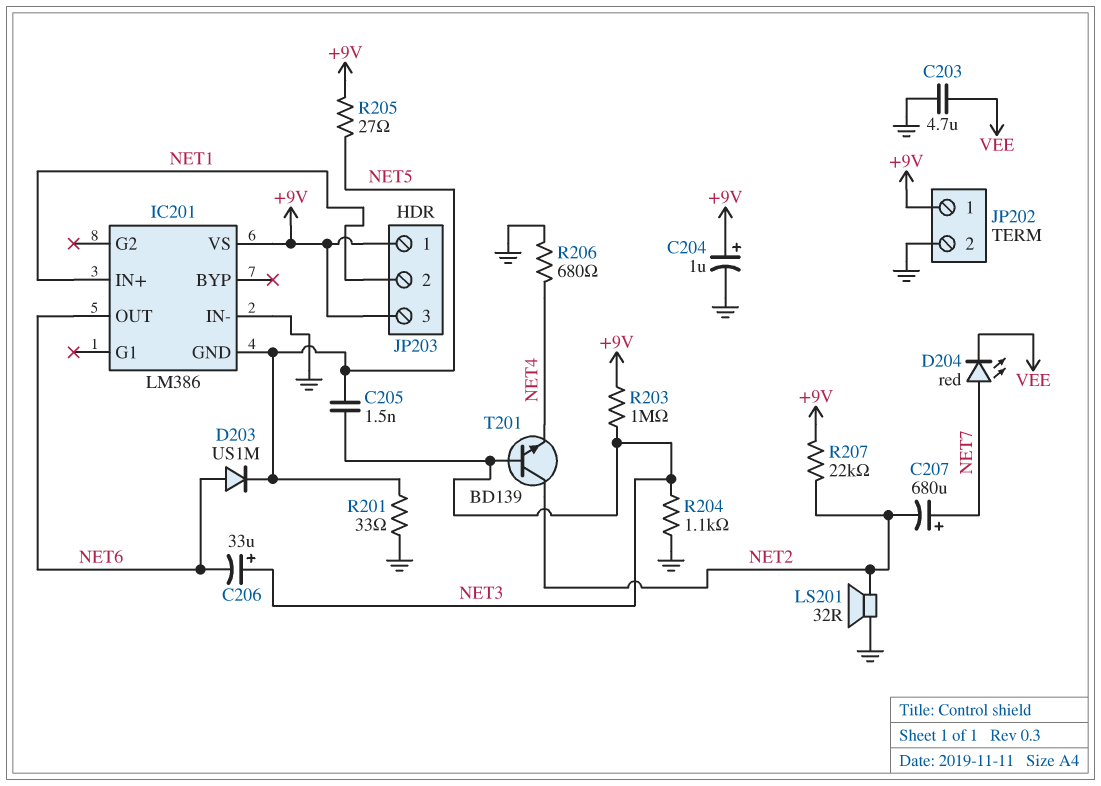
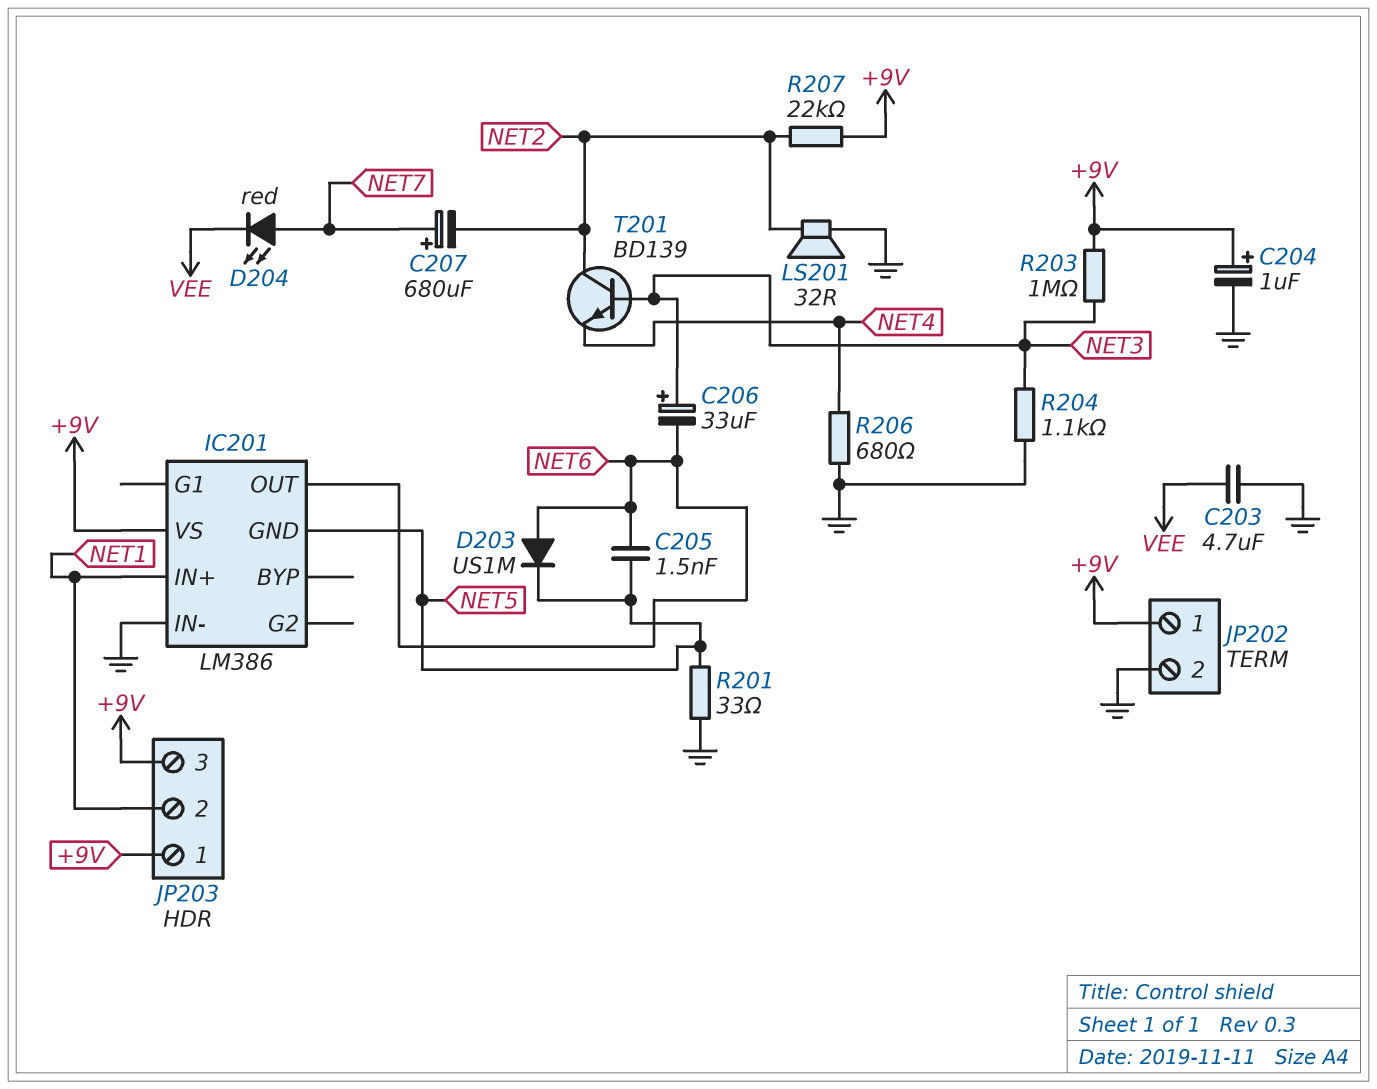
C205: 1.5nF (NET3, NET5) -> 1.5nF (NET5, NET6)
R205: 27 (+9V, NET5) -> none

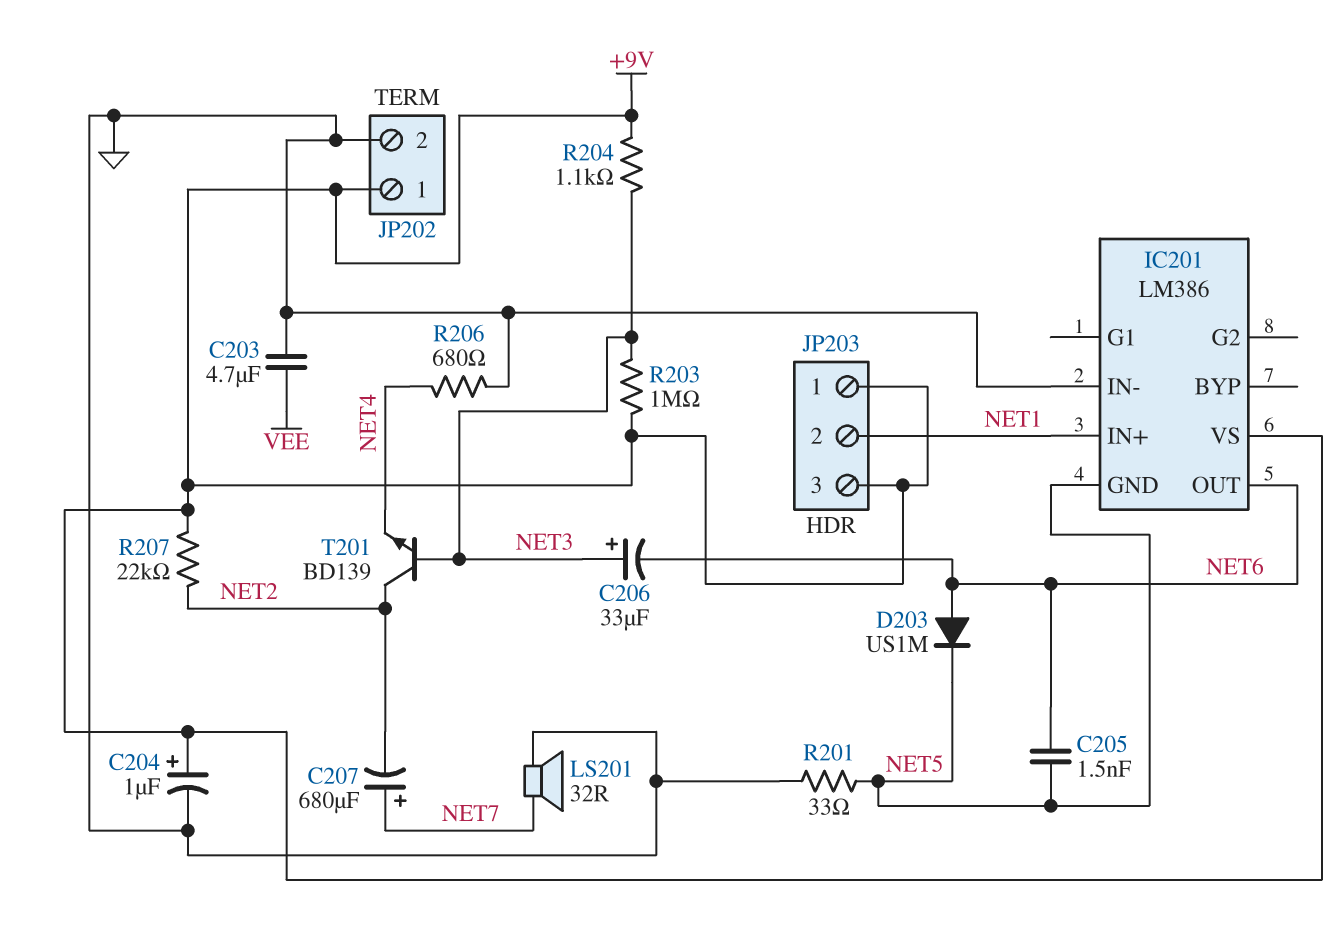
D204: LED red (A NET7, K VEE) -> none
LS201: speaker 32R (GND, NET2) -> speaker 32R (GND, NET7)
R204: 1.1k (GND, NET3) -> 1.1k (+9V, NET3)

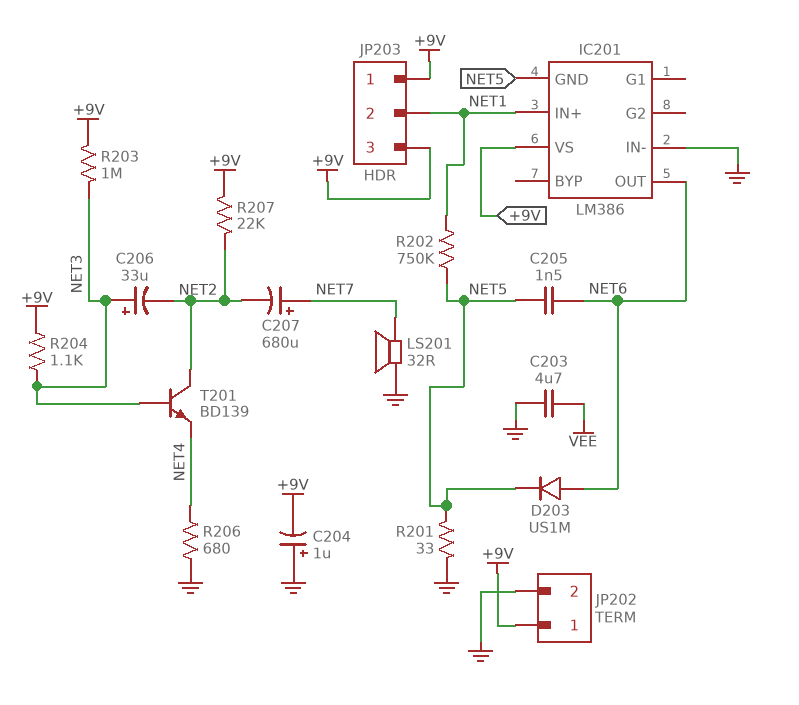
C204: 1uF (plus +9V, minus GND) -> 1uF (plus GND, minus +9V)
C206: 33uF (plus NET3, minus NET6) -> 33uF (plus NET3, minus NET2)
R202: none -> 750k (NET1, NET5)

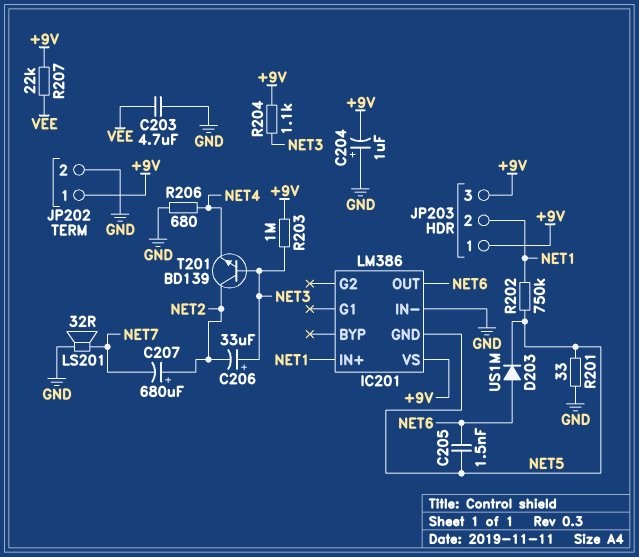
C207: 680uF (plus NET7, minus NET2) -> 680uF (plus NET2, minus NET7)
R207: 22k (+9V, NET2) -> 22k (+9V, VEE)

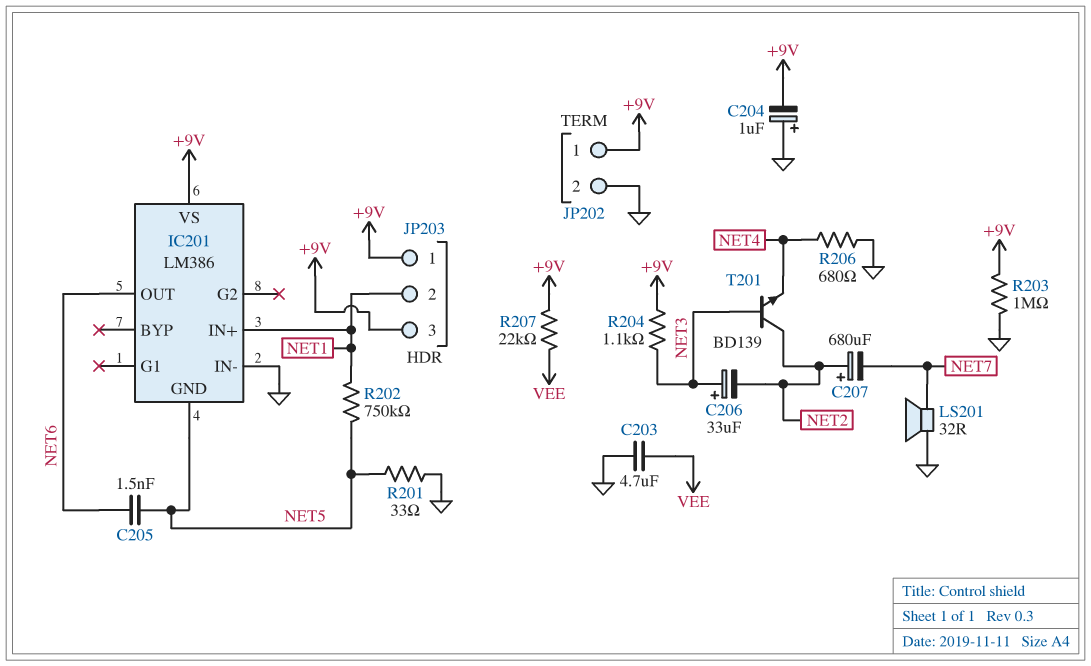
D203: diode US1M (A NET6, K NET5) -> none
R203: 1M (+9V, NET3) -> 1M (+9V, GND)

